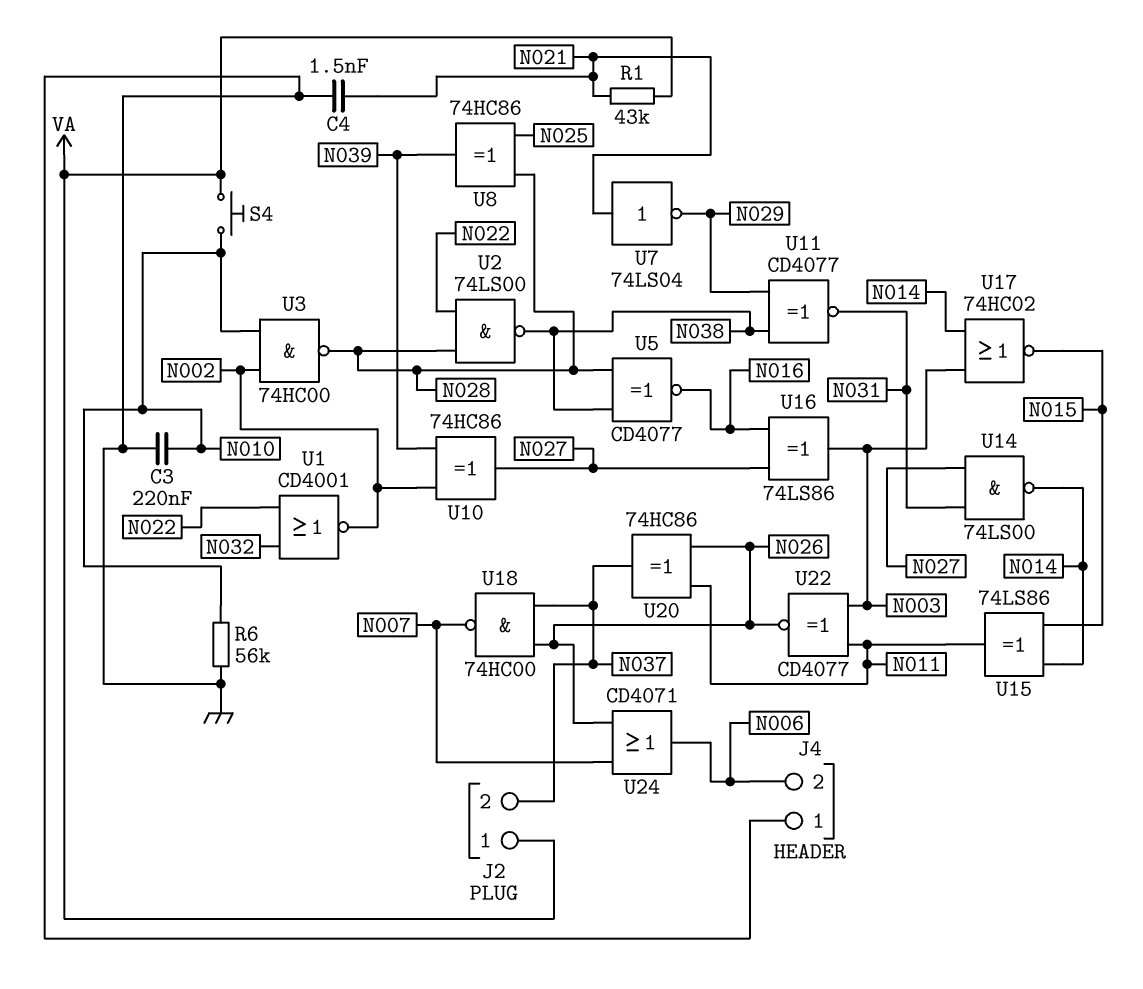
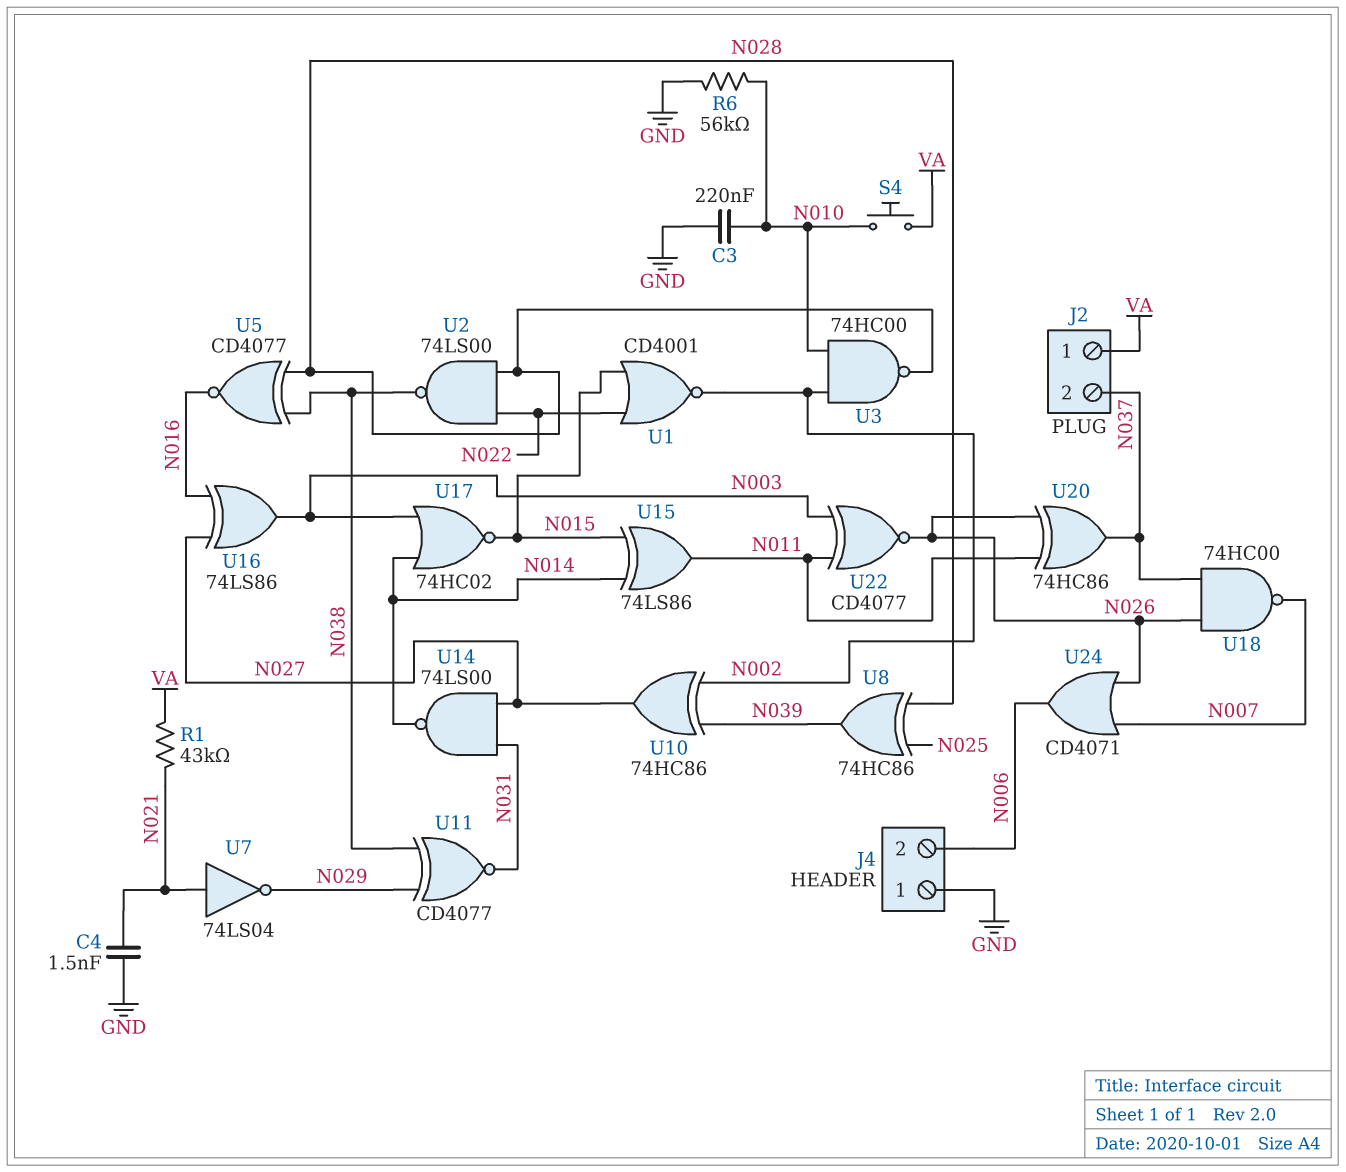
U1: NOR CD4001 (in N022, in N032, out N002) -> NOR CD4001 (in N015, in N022, out N002)

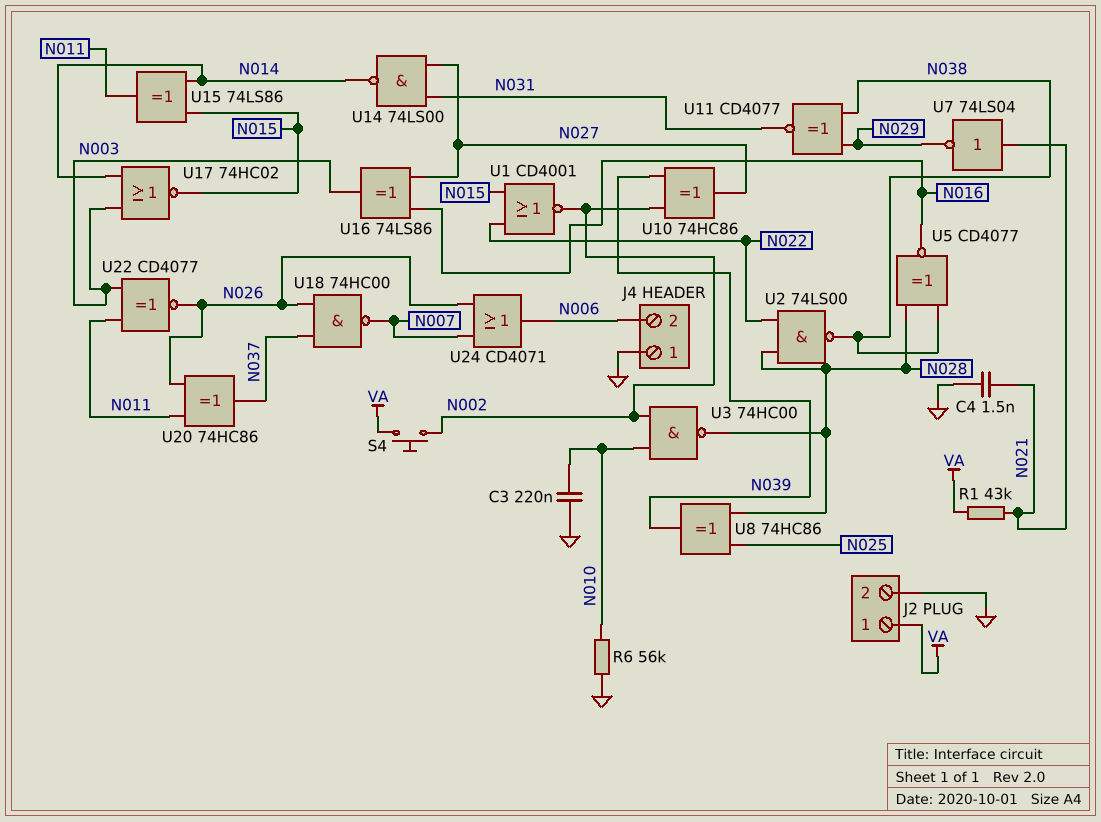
J2 pin 2: N037 -> GND
S4: button (N010, VA) -> button (N002, VA)

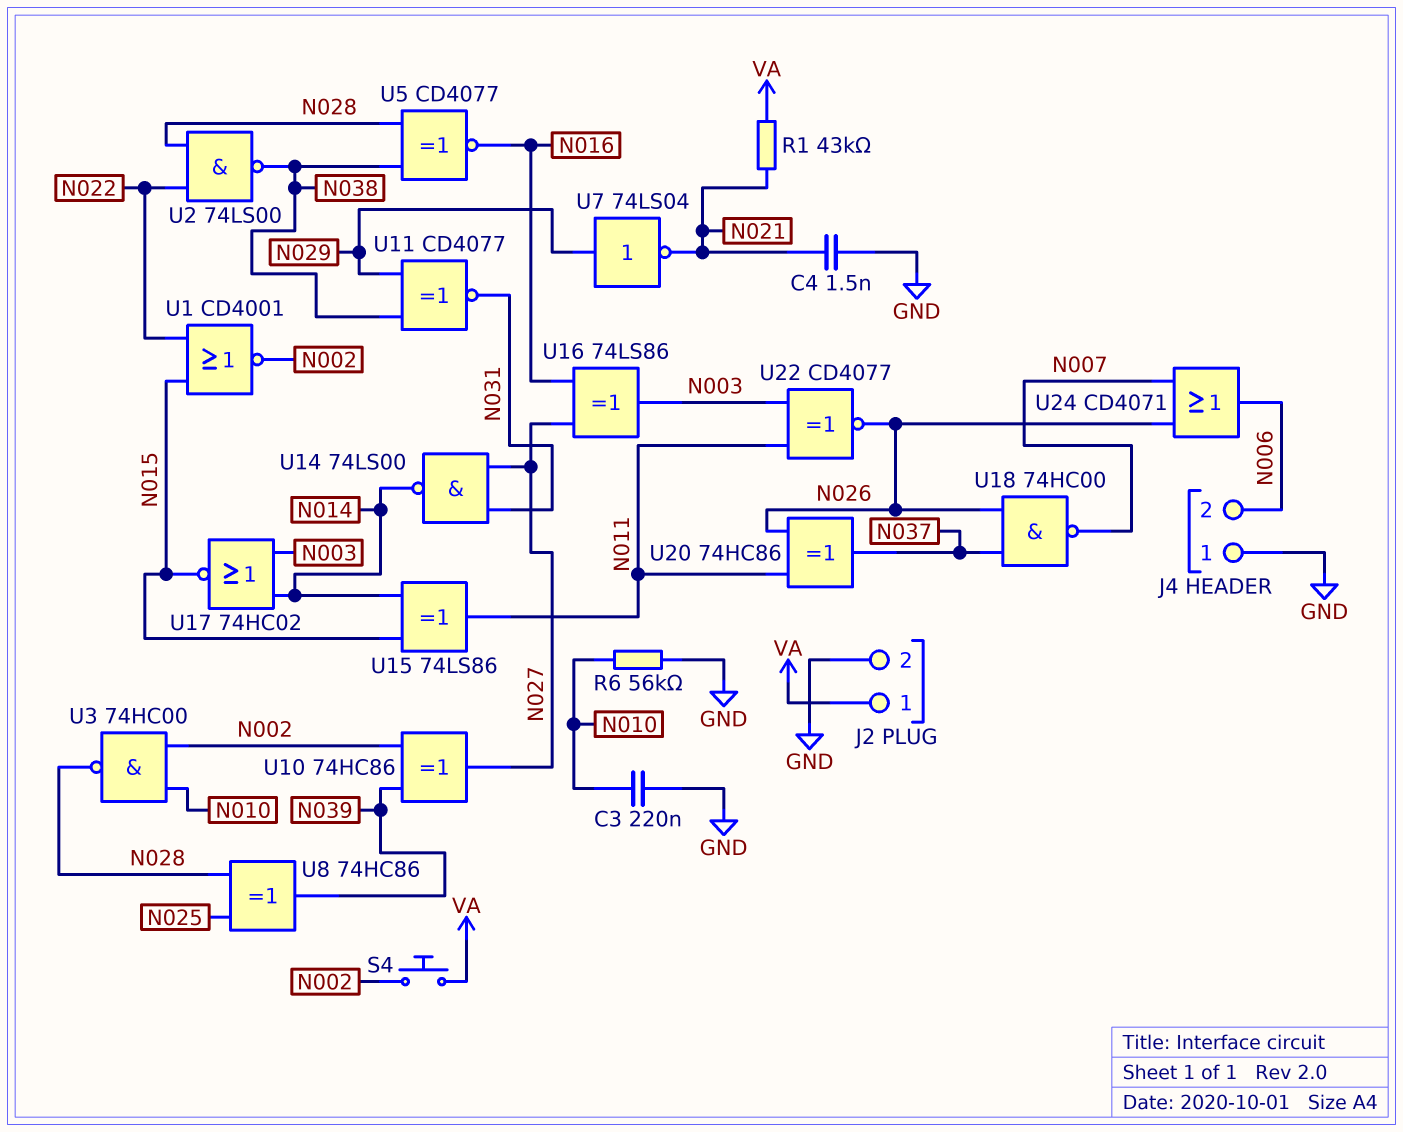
U7: NOT 74LS04 (in N021, out N029) -> NOT 74LS04 (in N029, out N021)

